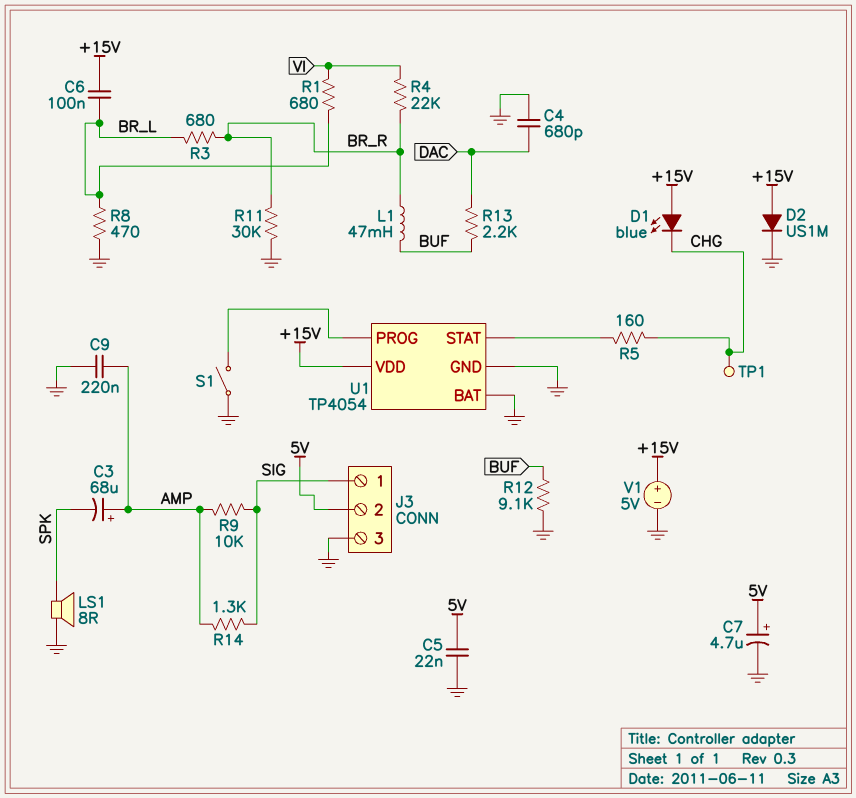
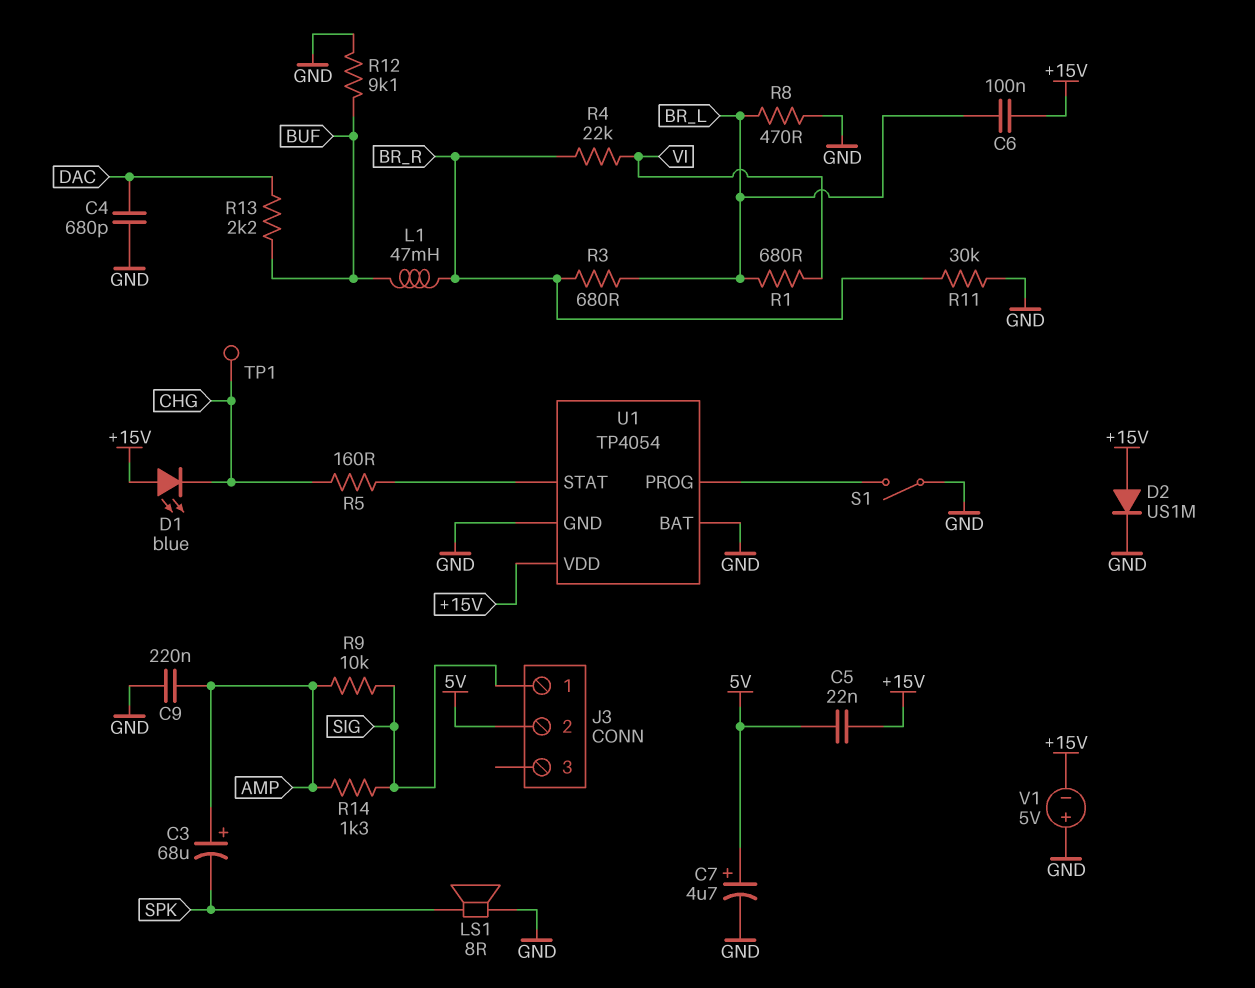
C5: 22nF (5V, GND) -> 22nF (+15V, 5V)
J3 pin 3: GND -> none
V1: 5V (plus +15V, minus GND) -> 5V (plus GND, minus +15V)

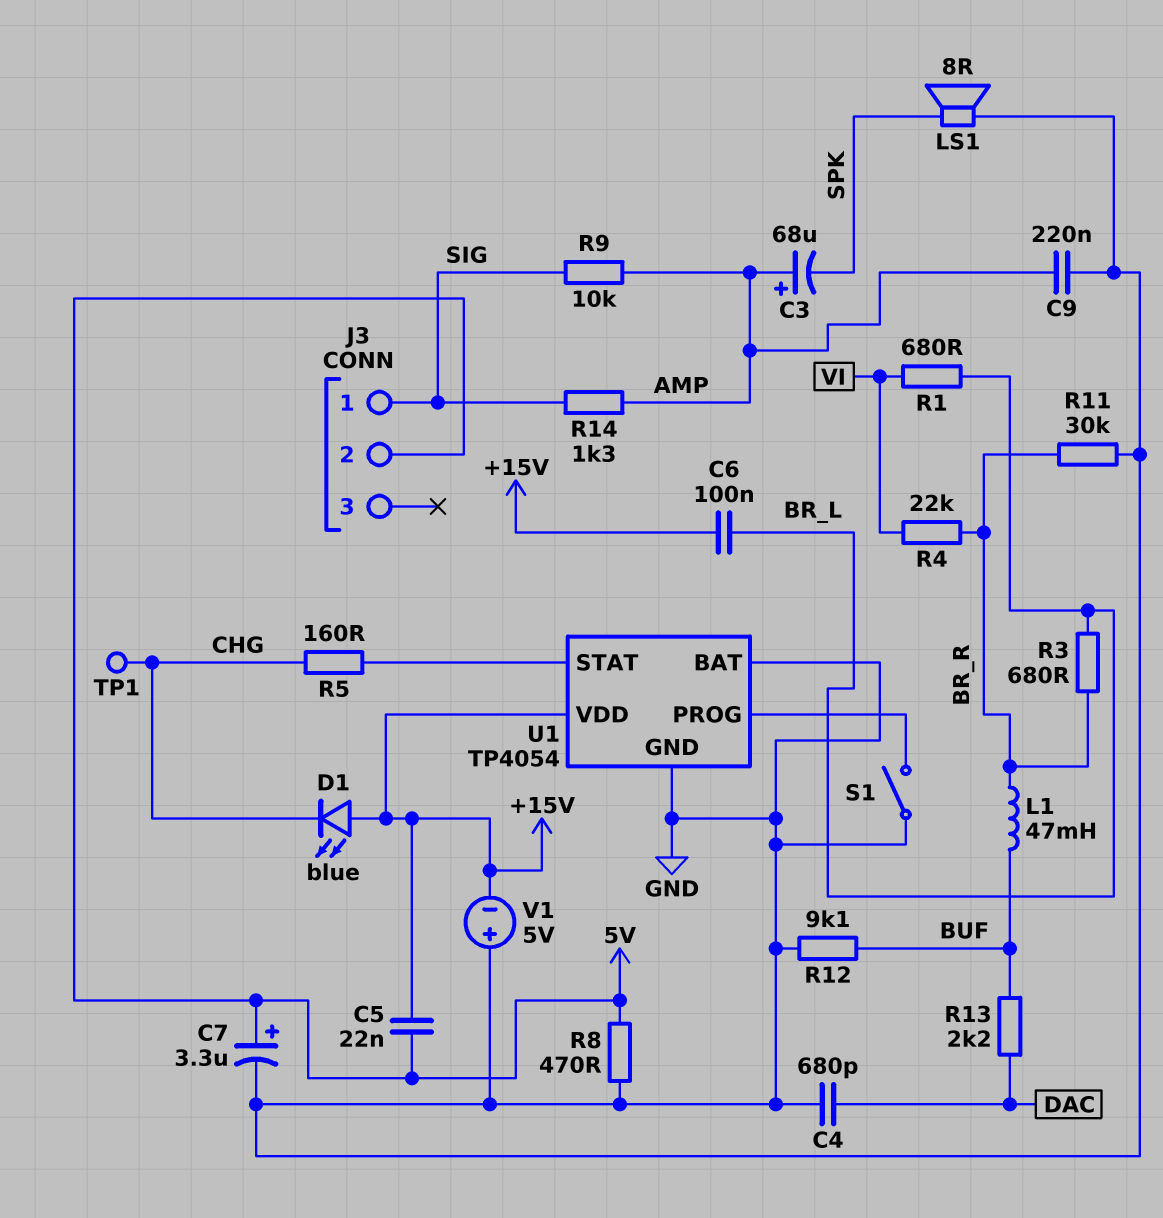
C7: 4.7uF (plus 5V, minus GND) -> 3.3uF (plus 5V, minus GND)
D2: diode US1M (A +15V, K GND) -> none
R8: 470 (BR_L, GND) -> 470 (5V, GND)

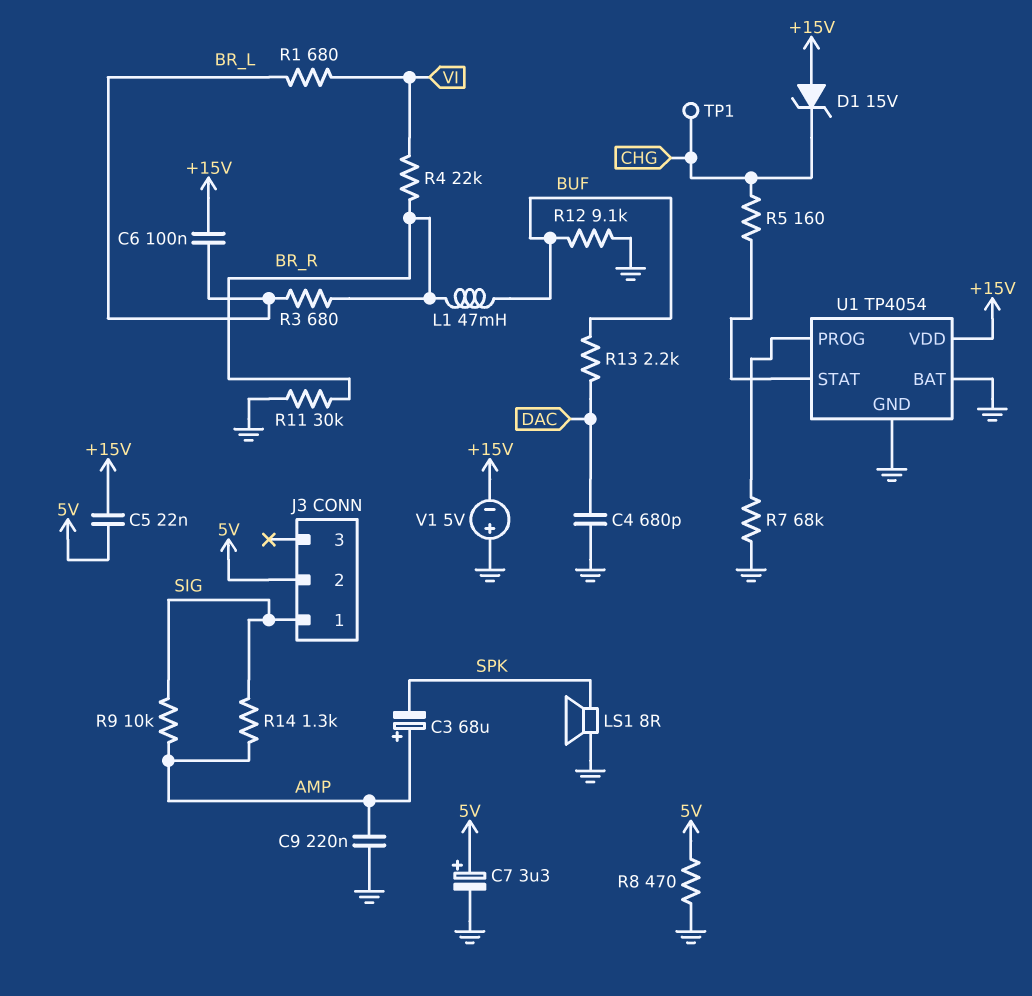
D1: LED blue (A +15V, K CHG) -> zener 15V (A +15V, K CHG)
R7: none -> 68k (GND, U1/PROG)
S1: switch (GND, U1/PROG) -> none

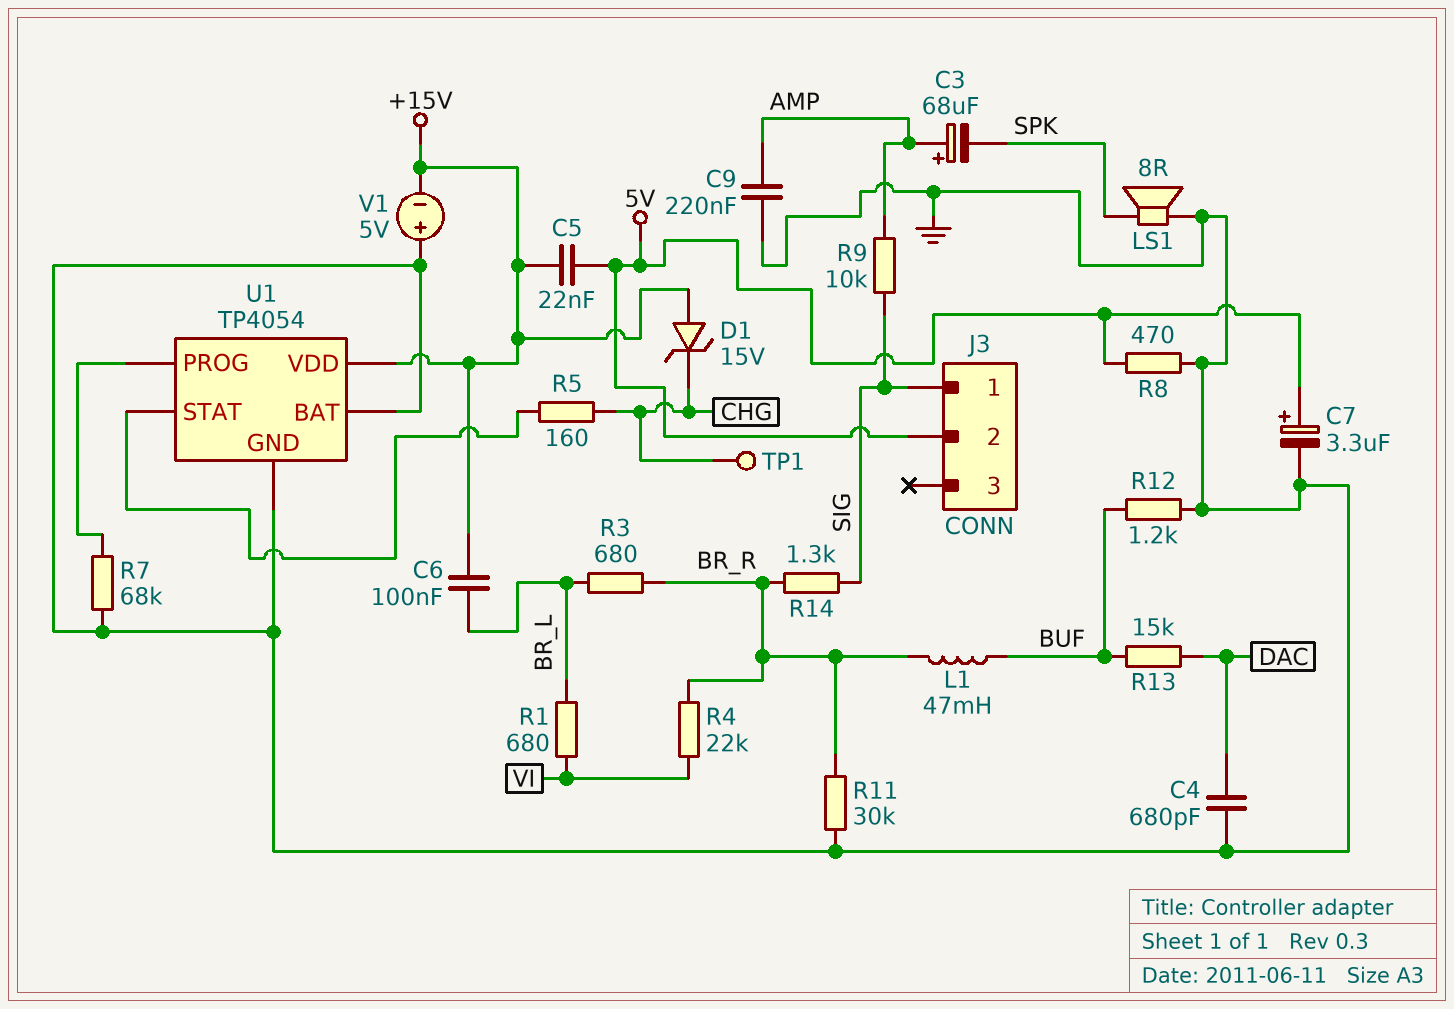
R12: 9.1k (BUF, GND) -> 1.2k (BUF, GND)
R13: 2.2k (BUF, DAC) -> 15k (BUF, DAC)
R14: 1.3k (AMP, SIG) -> 1.3k (BR_R, SIG)

